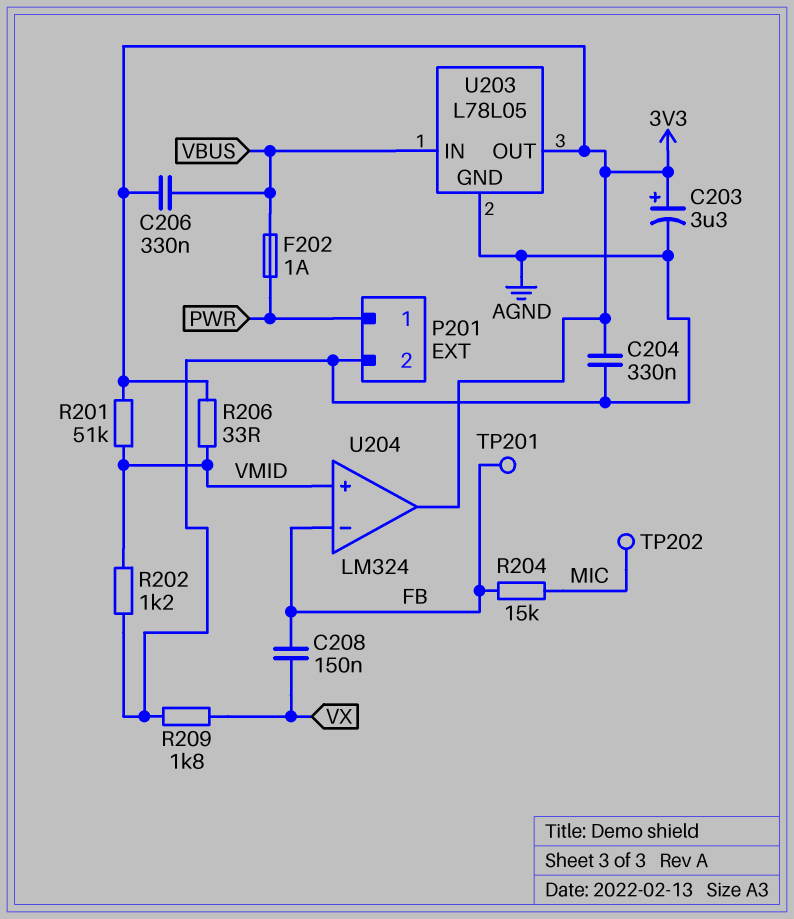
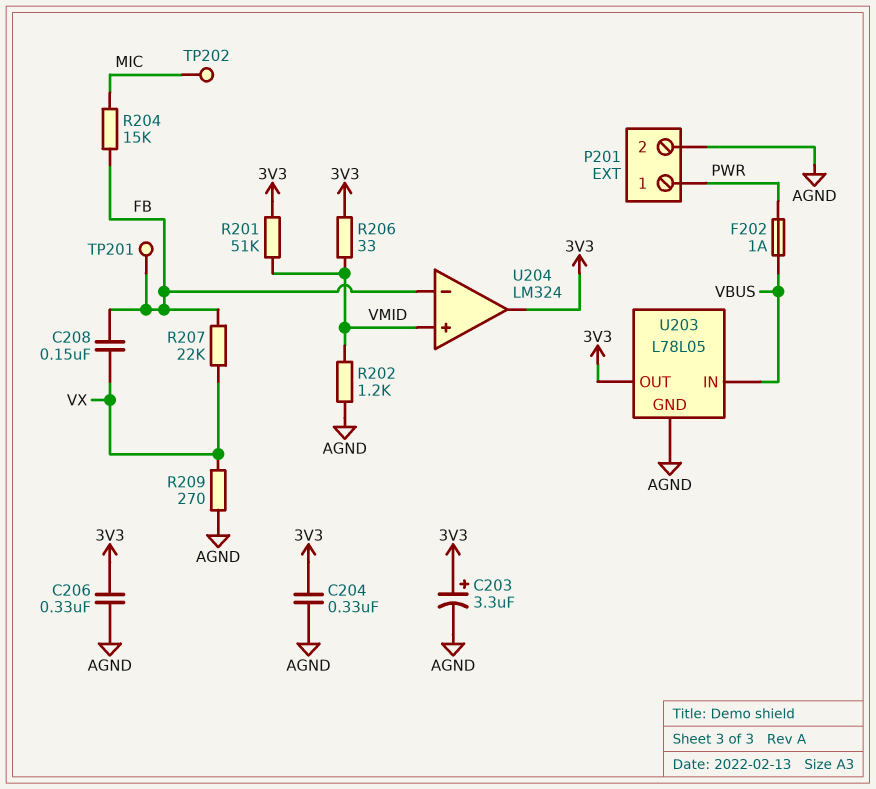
C206: 330nF (3V3, VBUS) -> 330nF (3V3, AGND)
R207: none -> 22k (FB, VX)
R209: 1.8k (AGND, VX) -> 270 (AGND, VX)

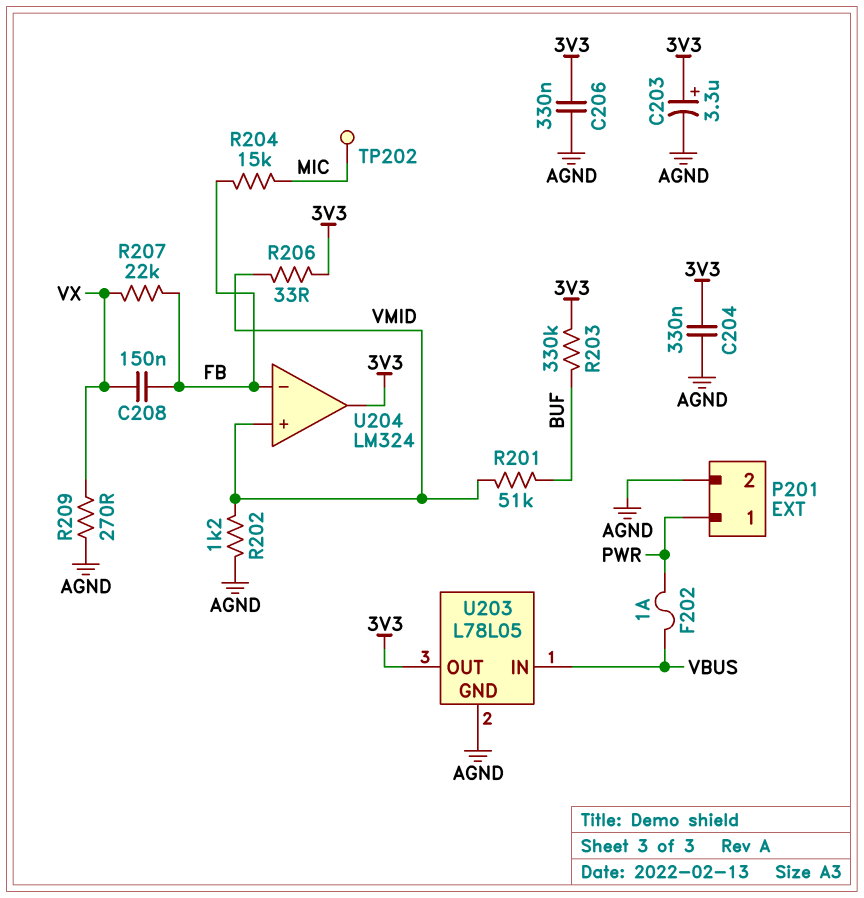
R201: 51k (3V3, VMID) -> 51k (BUF, VMID)
R203: none -> 330k (3V3, BUF)
TP201: test point (FB) -> none

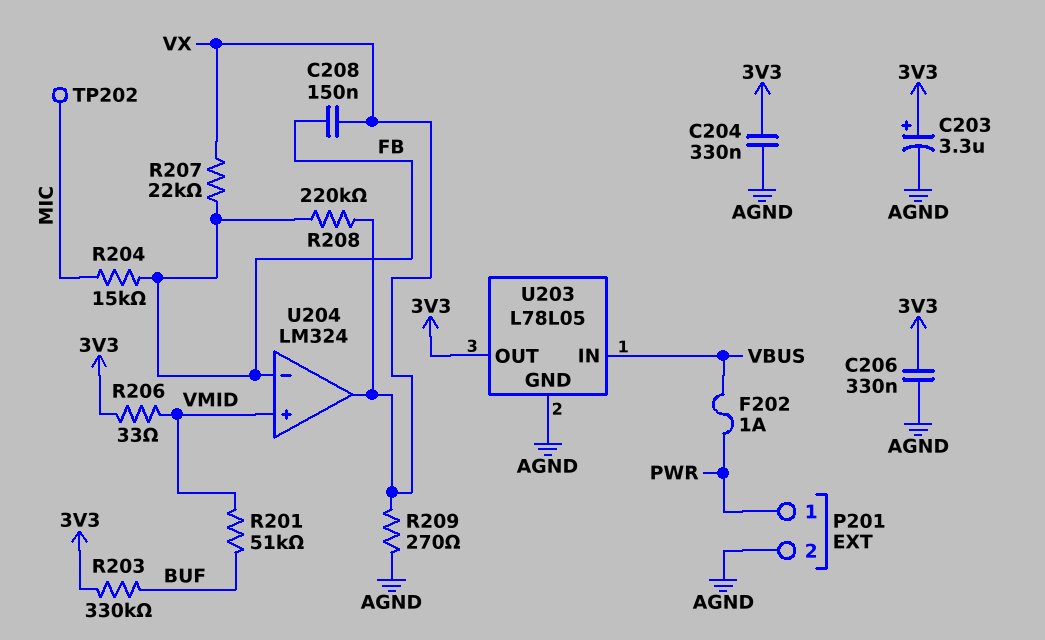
R202: 1.2k (AGND, VMID) -> none
R208: none -> 220k (FB, VX)
U204 pin out: 3V3 -> VX

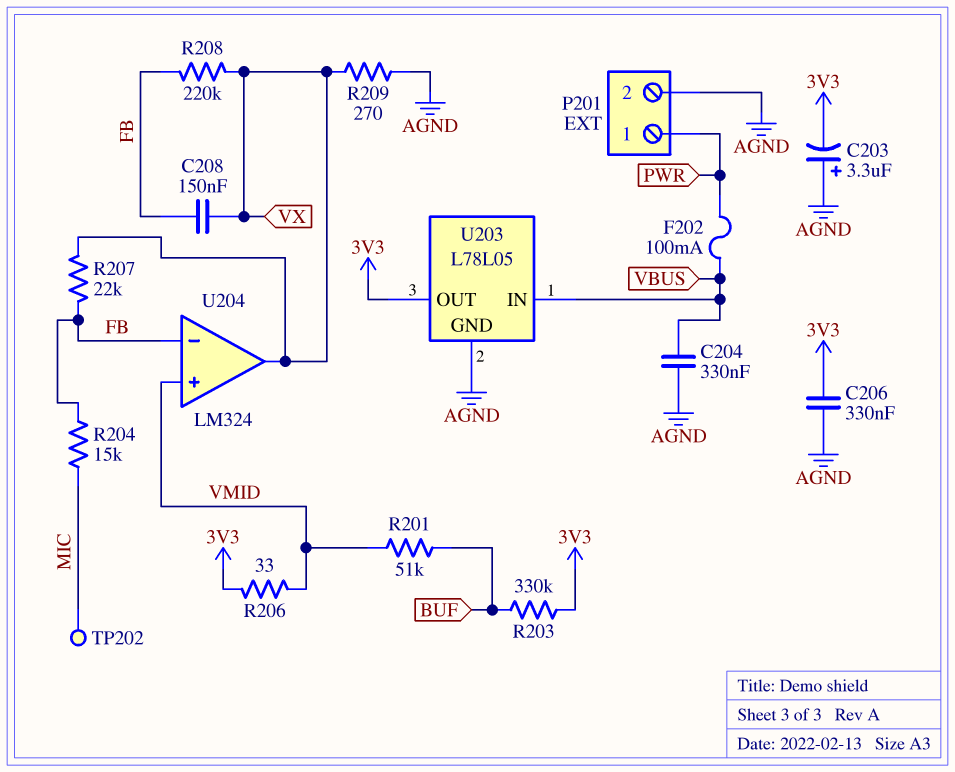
C203: 3.3uF (plus 3V3, minus AGND) -> 3.3uF (plus AGND, minus 3V3)
C204: 330nF (3V3, AGND) -> 330nF (AGND, VBUS)
F202: 1A (PWR, VBUS) -> 100mA (PWR, VBUS)

